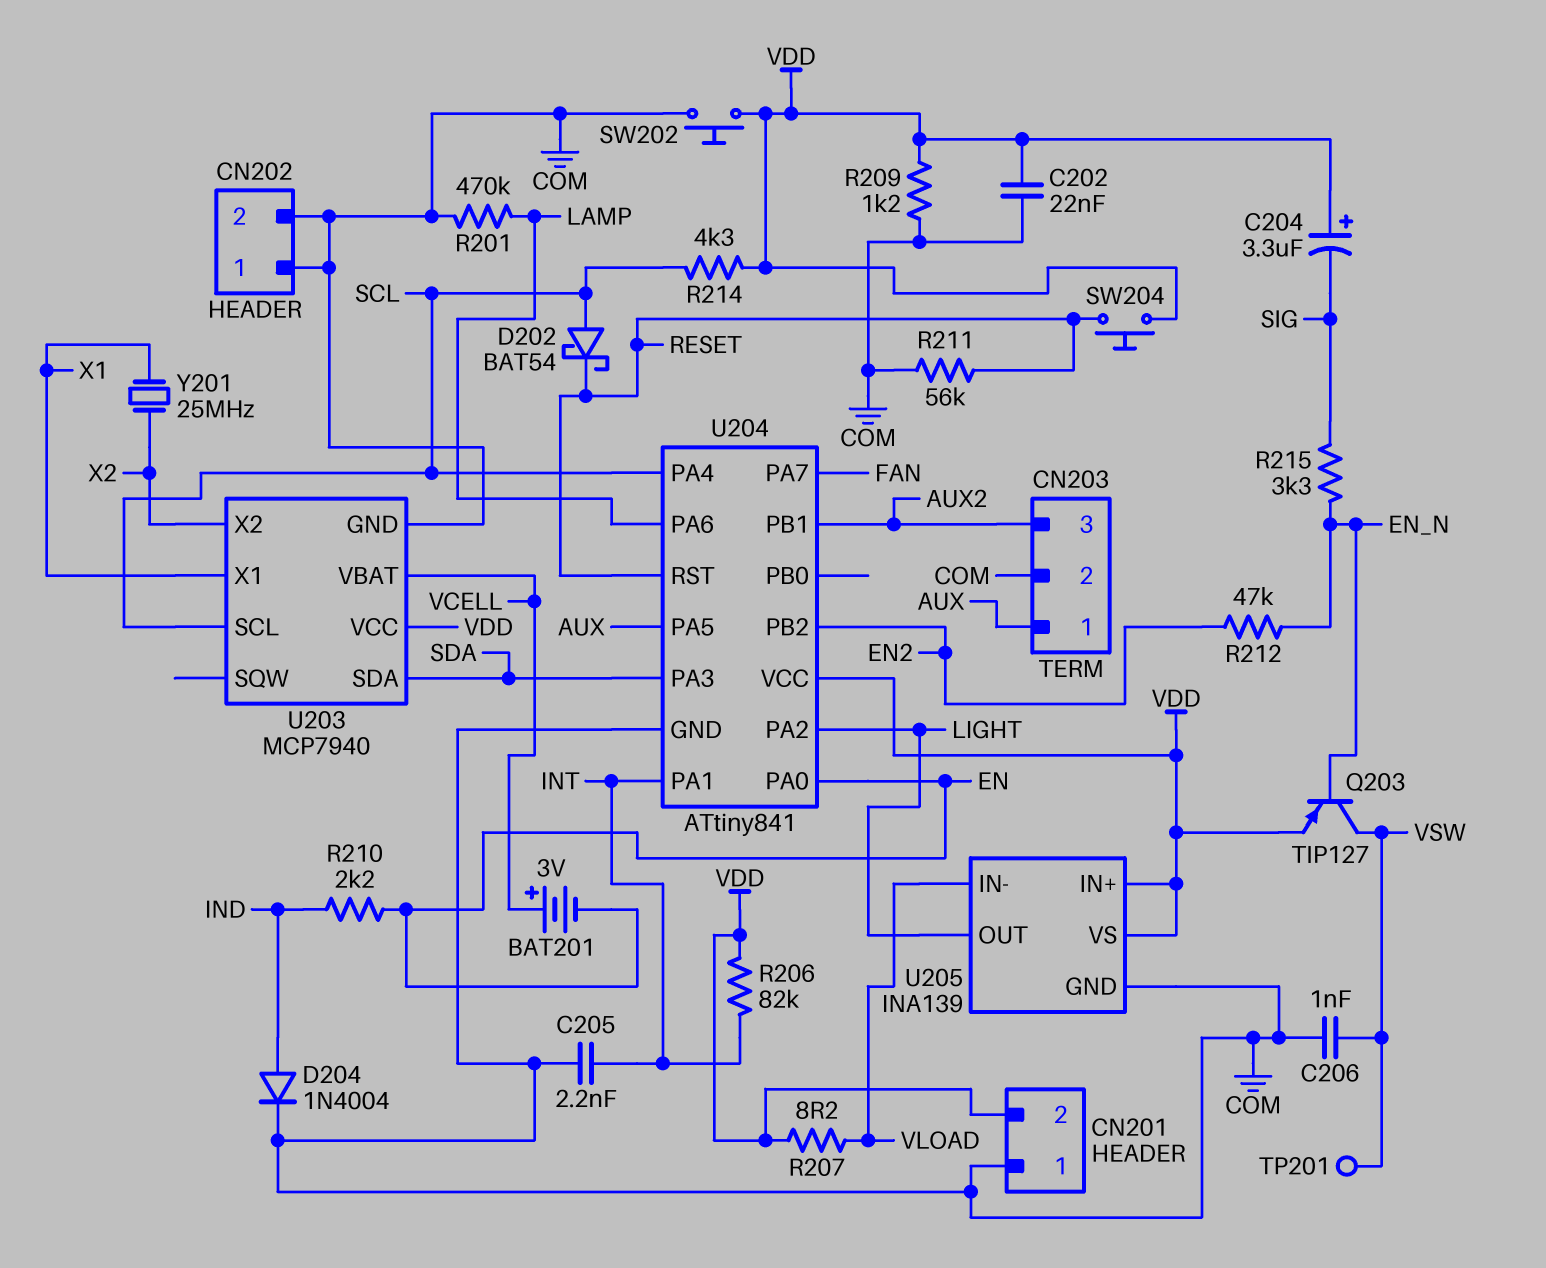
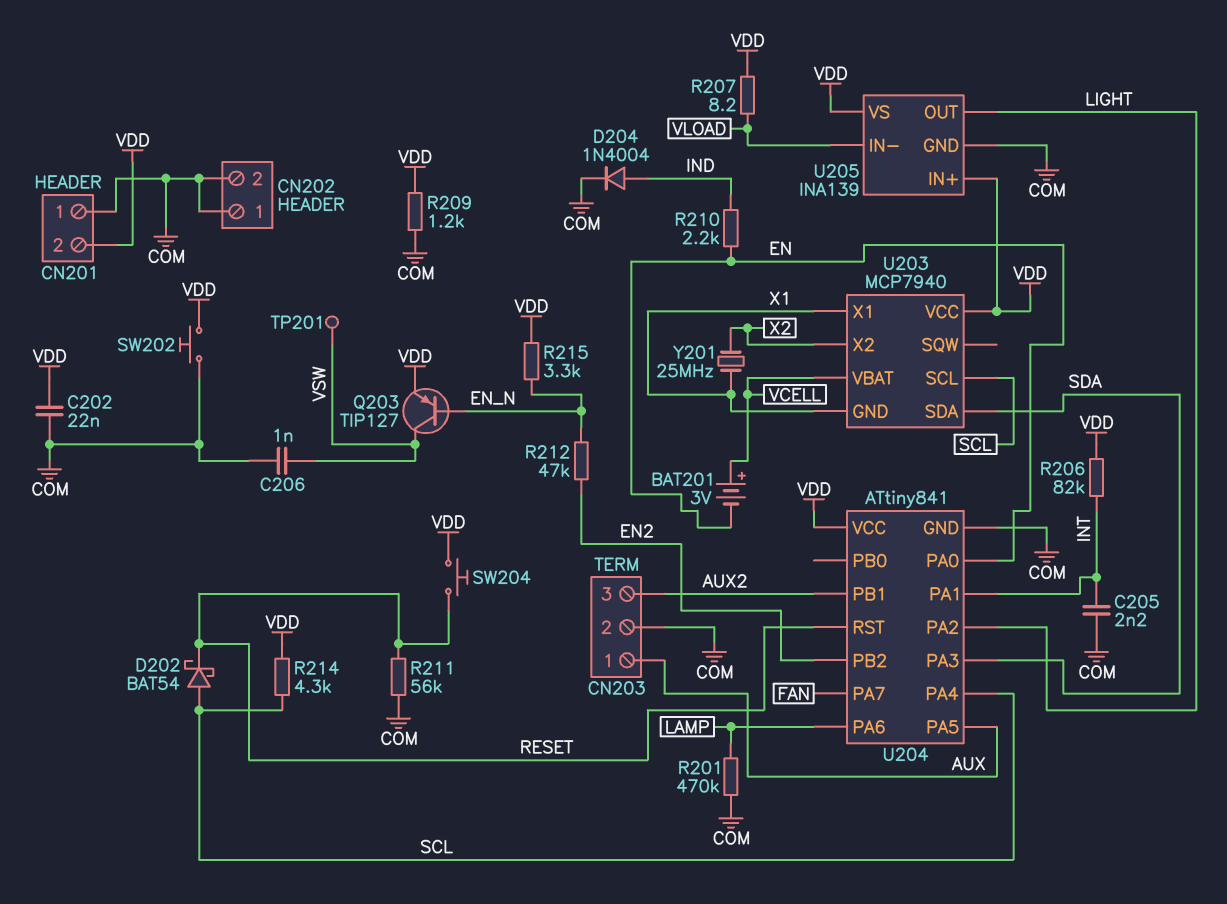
C204: 3.3uF (plus VDD, minus SIG) -> none
R215: 3.3k (EN_N, SIG) -> 3.3k (EN_N, VDD)
U203 pin GND: COM -> X1

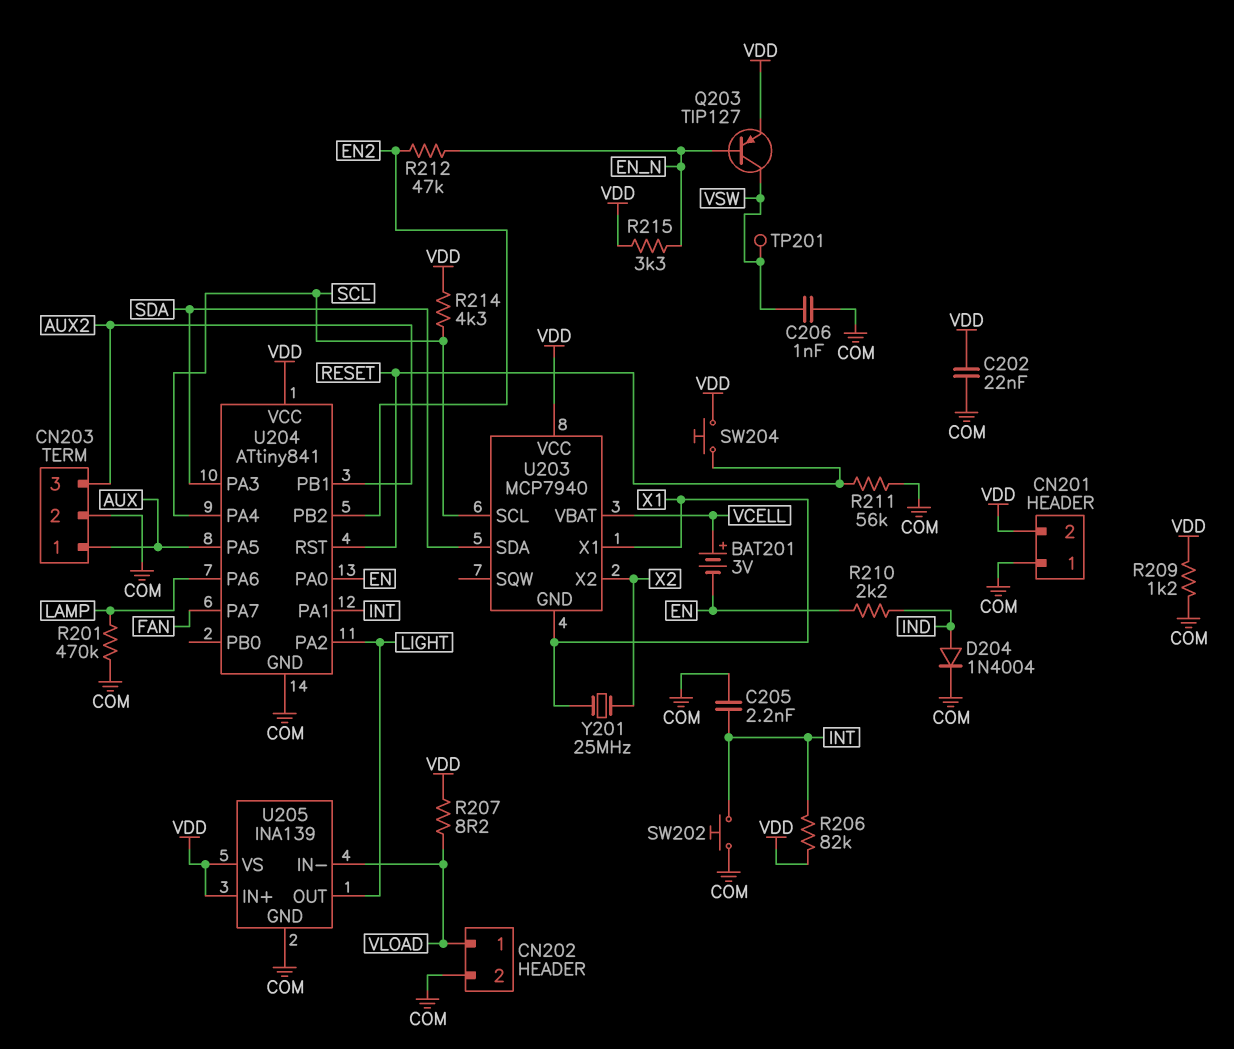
CN202 pin 1: COM -> VLOAD
D202: schottky BAT54 (A SCL, K RESET) -> none
SW202: button (COM, VDD) -> button (COM, INT)

